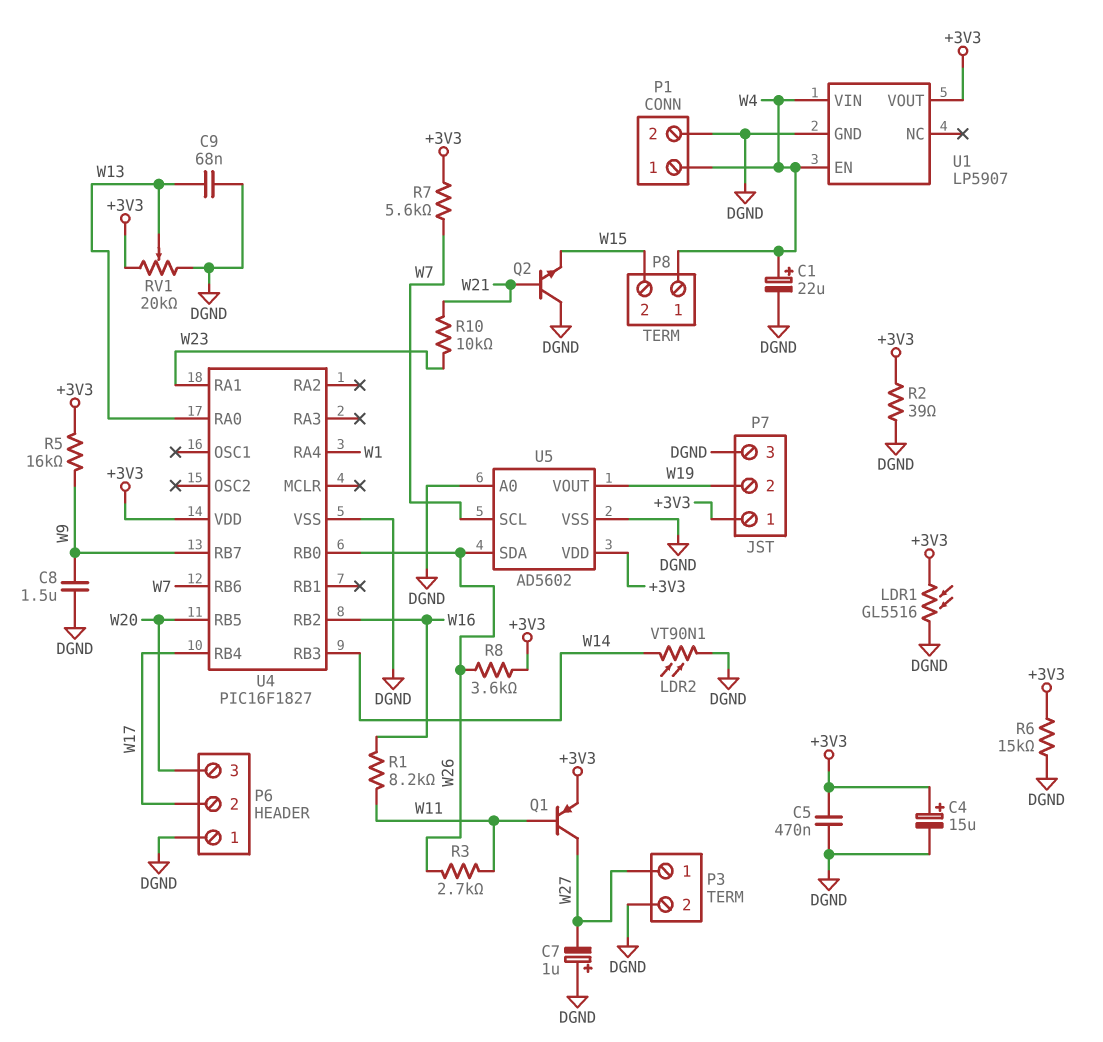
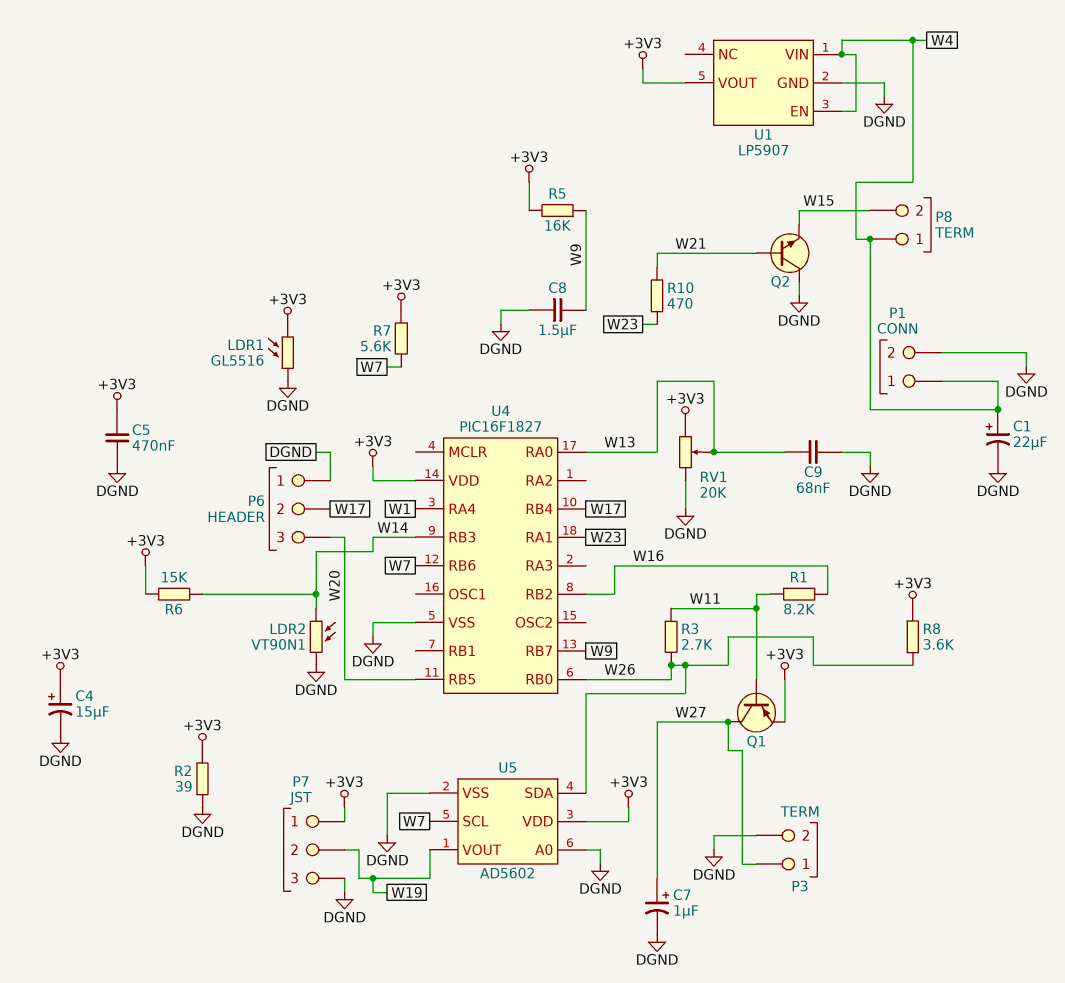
C7: 1uF (plus DGND, minus W27) -> 1uF (plus W27, minus DGND)
R6: 15k (+3V3, DGND) -> 15k (+3V3, W14)
R10: 10k (W21, W23) -> 470 (W21, W23)

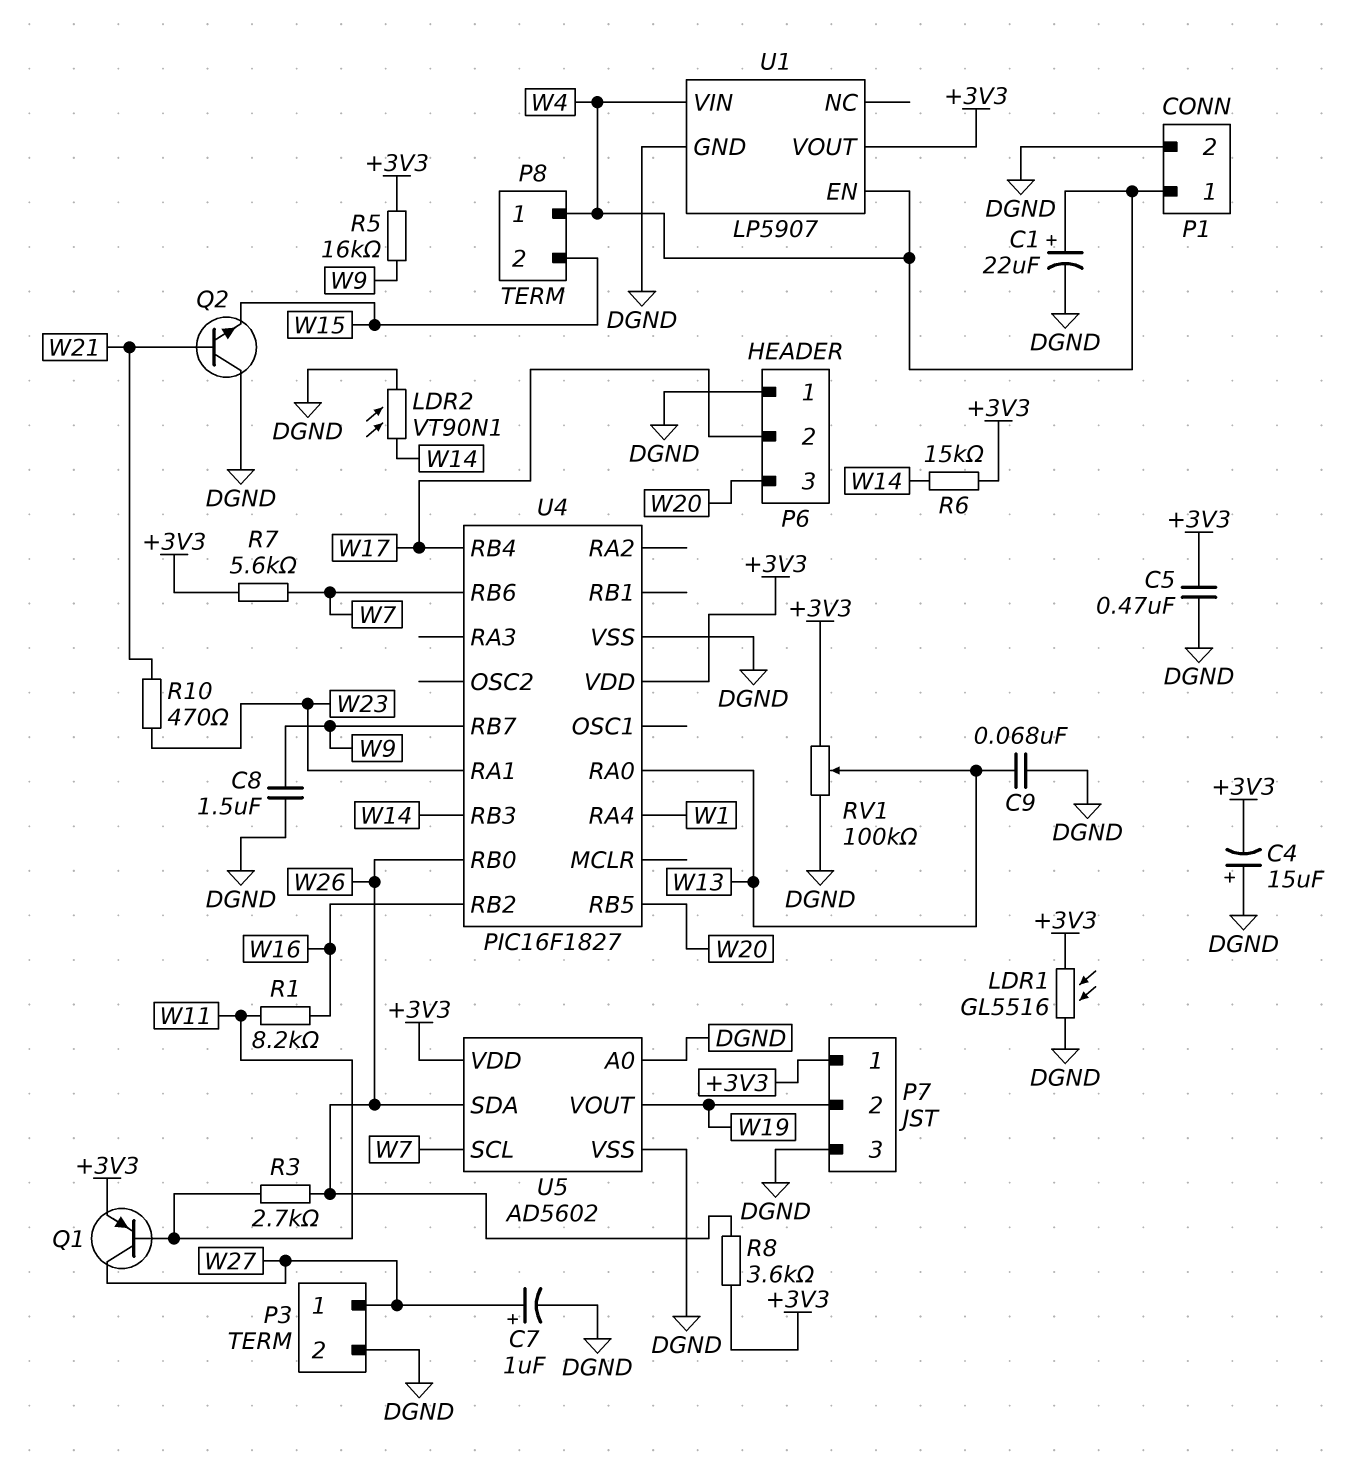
C4: 15uF (plus +3V3, minus DGND) -> 15uF (plus DGND, minus +3V3)
R2: 39 (+3V3, DGND) -> none
RV1: 20k (+3V3, DGND, wiper W13) -> 100k (+3V3, DGND, wiper W13)

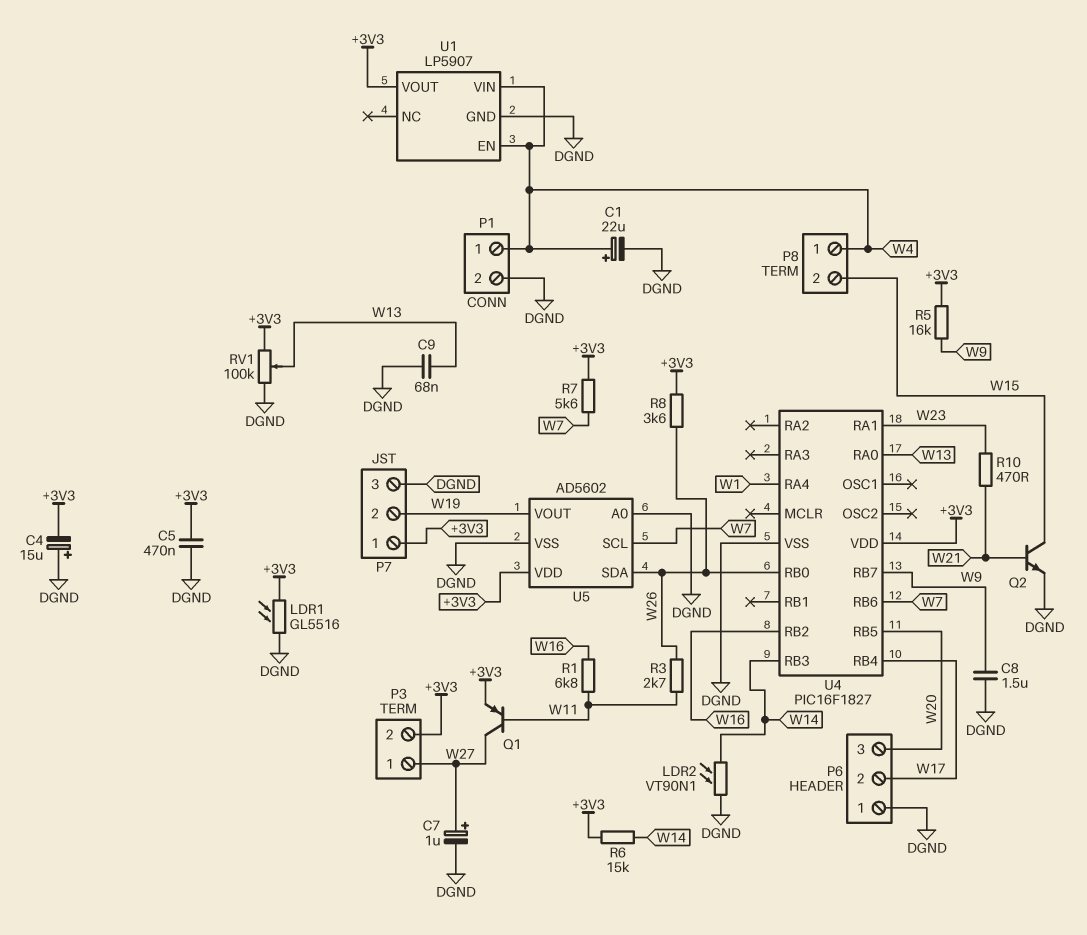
P3 pin 2: DGND -> +3V3
Q2: NPN (B W21, C DGND, E W15) -> NPN (B W21, C W15, E DGND)
R1: 8.2k (W11, W16) -> 6.8k (W11, W16)

